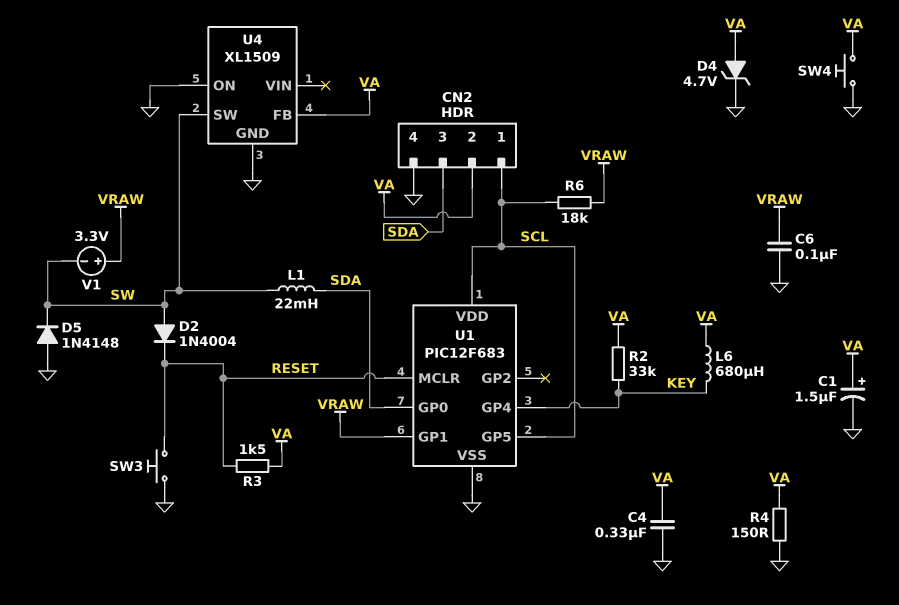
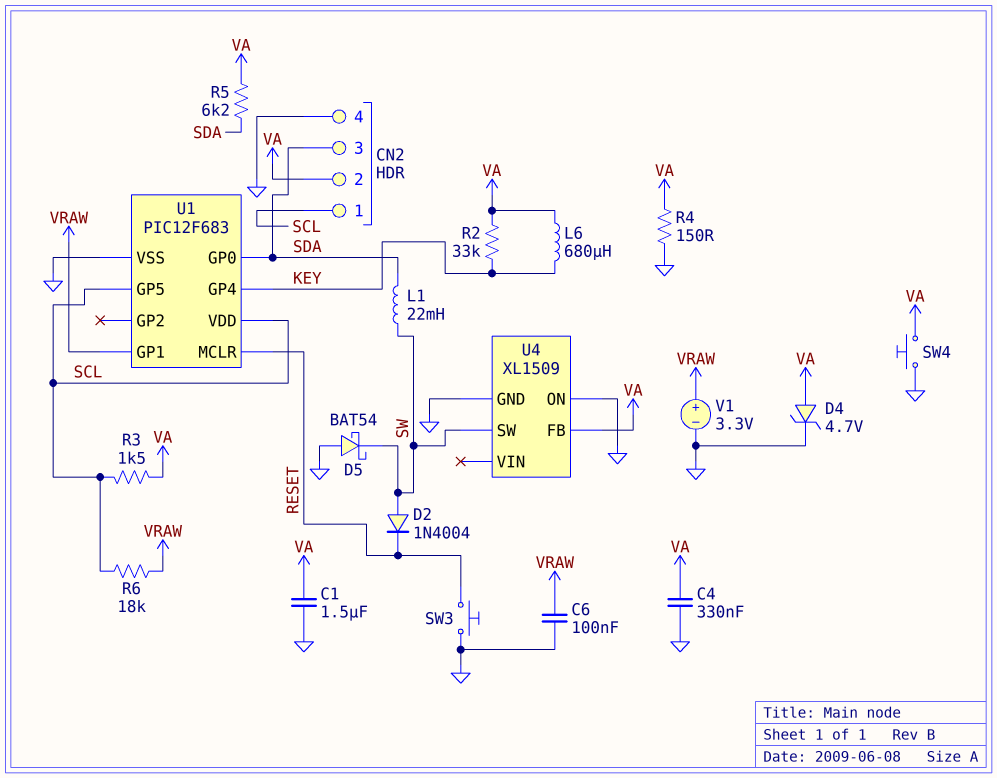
C1: 1.5uF (plus VA, minus GND) -> 1.5uF (GND, VA)
D5: diode 1N4148 (A GND, K SW) -> schottky BAT54 (A GND, K SW)
R3: 1.5k (RESET, VA) -> 1.5k (SCL, VA)
R5: none -> 6.2k (SDA, VA)
V1: 3.3V (plus VRAW, minus SW) -> 3.3V (plus VRAW, minus GND)

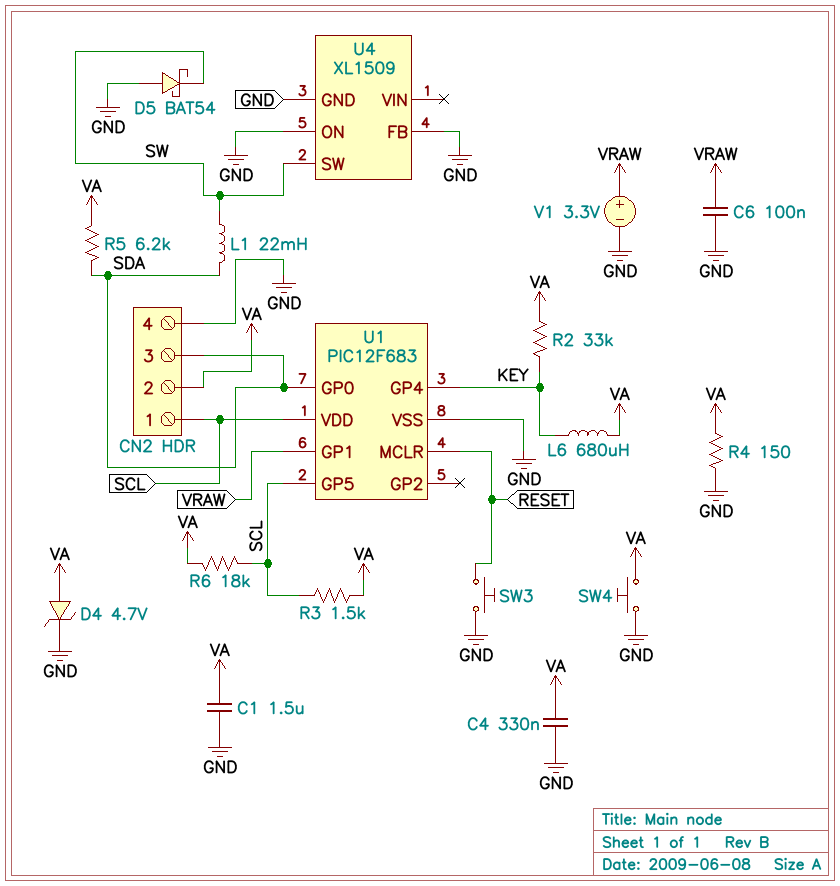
D2: diode 1N4004 (A SW, K RESET) -> none
R6: 18k (SCL, VRAW) -> 18k (SCL, VA)
U4 pin FB: VA -> GND

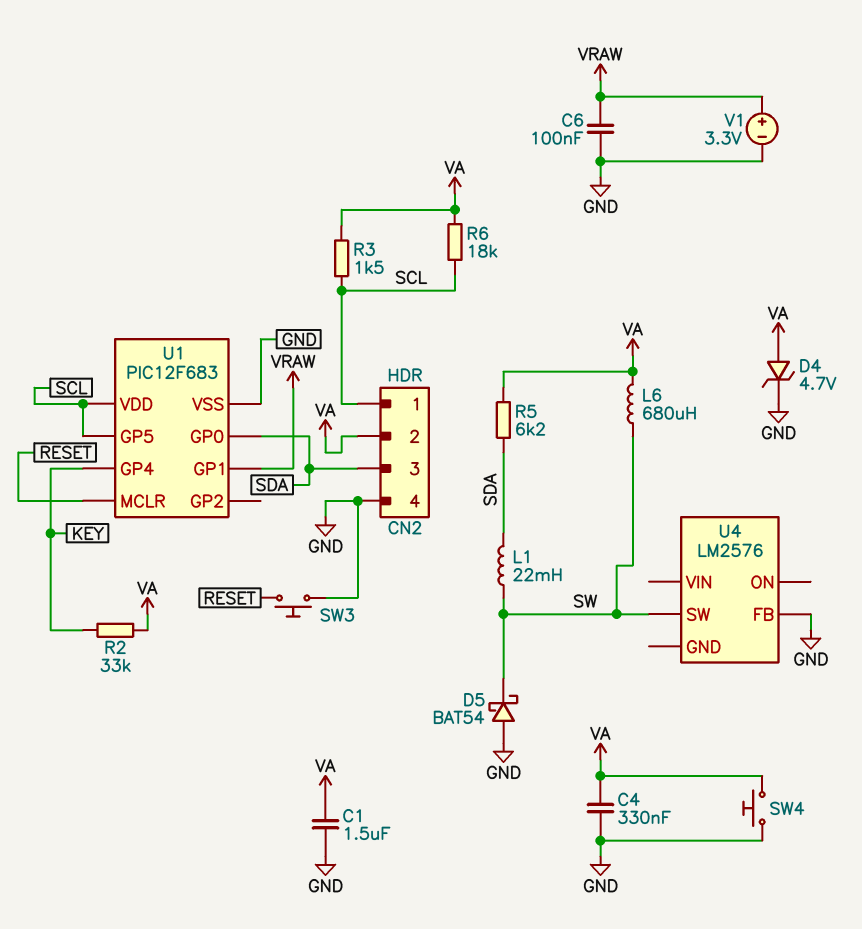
L6: 680uH (KEY, VA) -> 680uH (SW, VA)
R4: 150 (GND, VA) -> none
U4: XL1509 -> LM2576
U4 pin GND: GND -> none
U4 pin ON: GND -> none

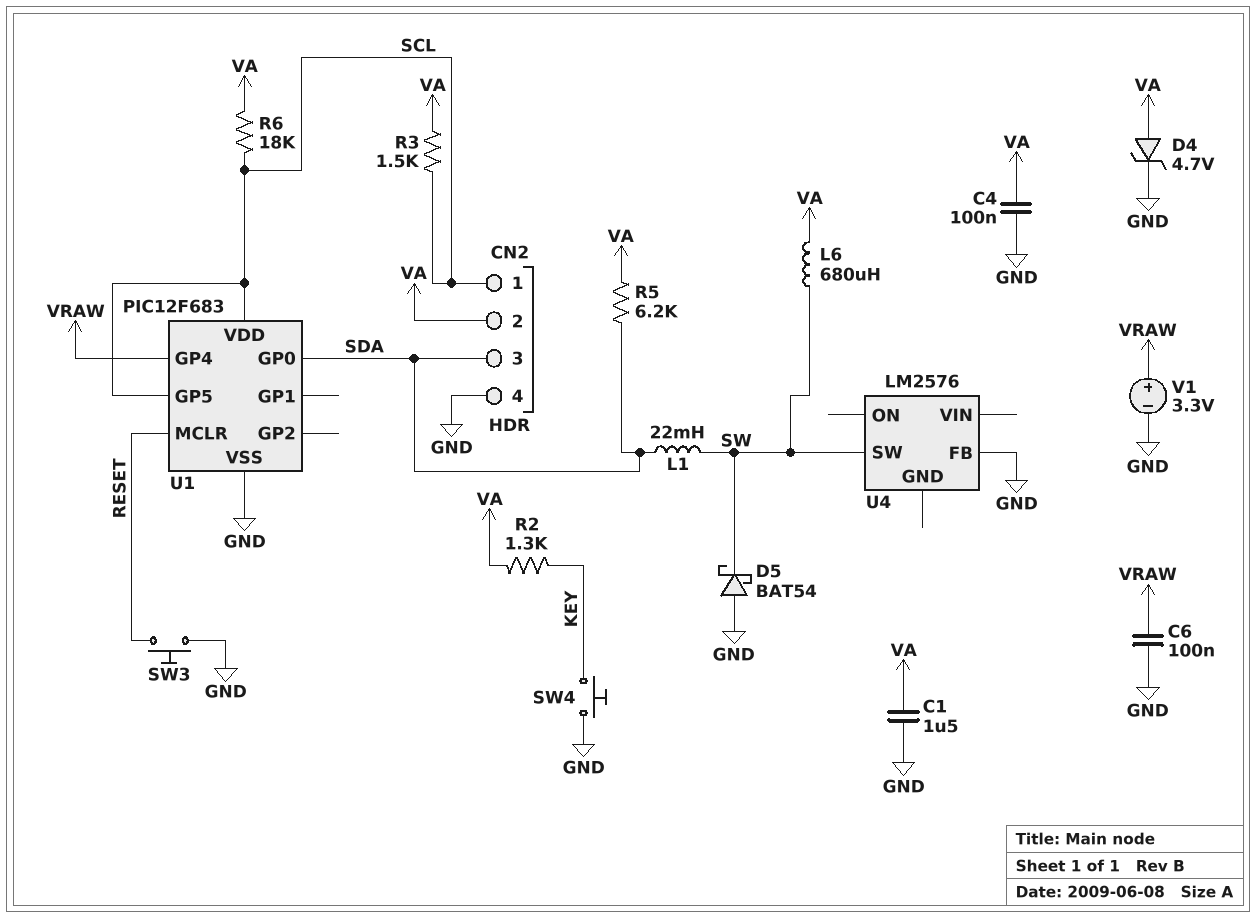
C4: 330nF (GND, VA) -> 100nF (GND, VA)
R2: 33k (KEY, VA) -> 1.3k (KEY, VA)
SW4: button (GND, VA) -> button (GND, KEY)
U1 pin GP1: VRAW -> none
U1 pin GP4: KEY -> VRAW

